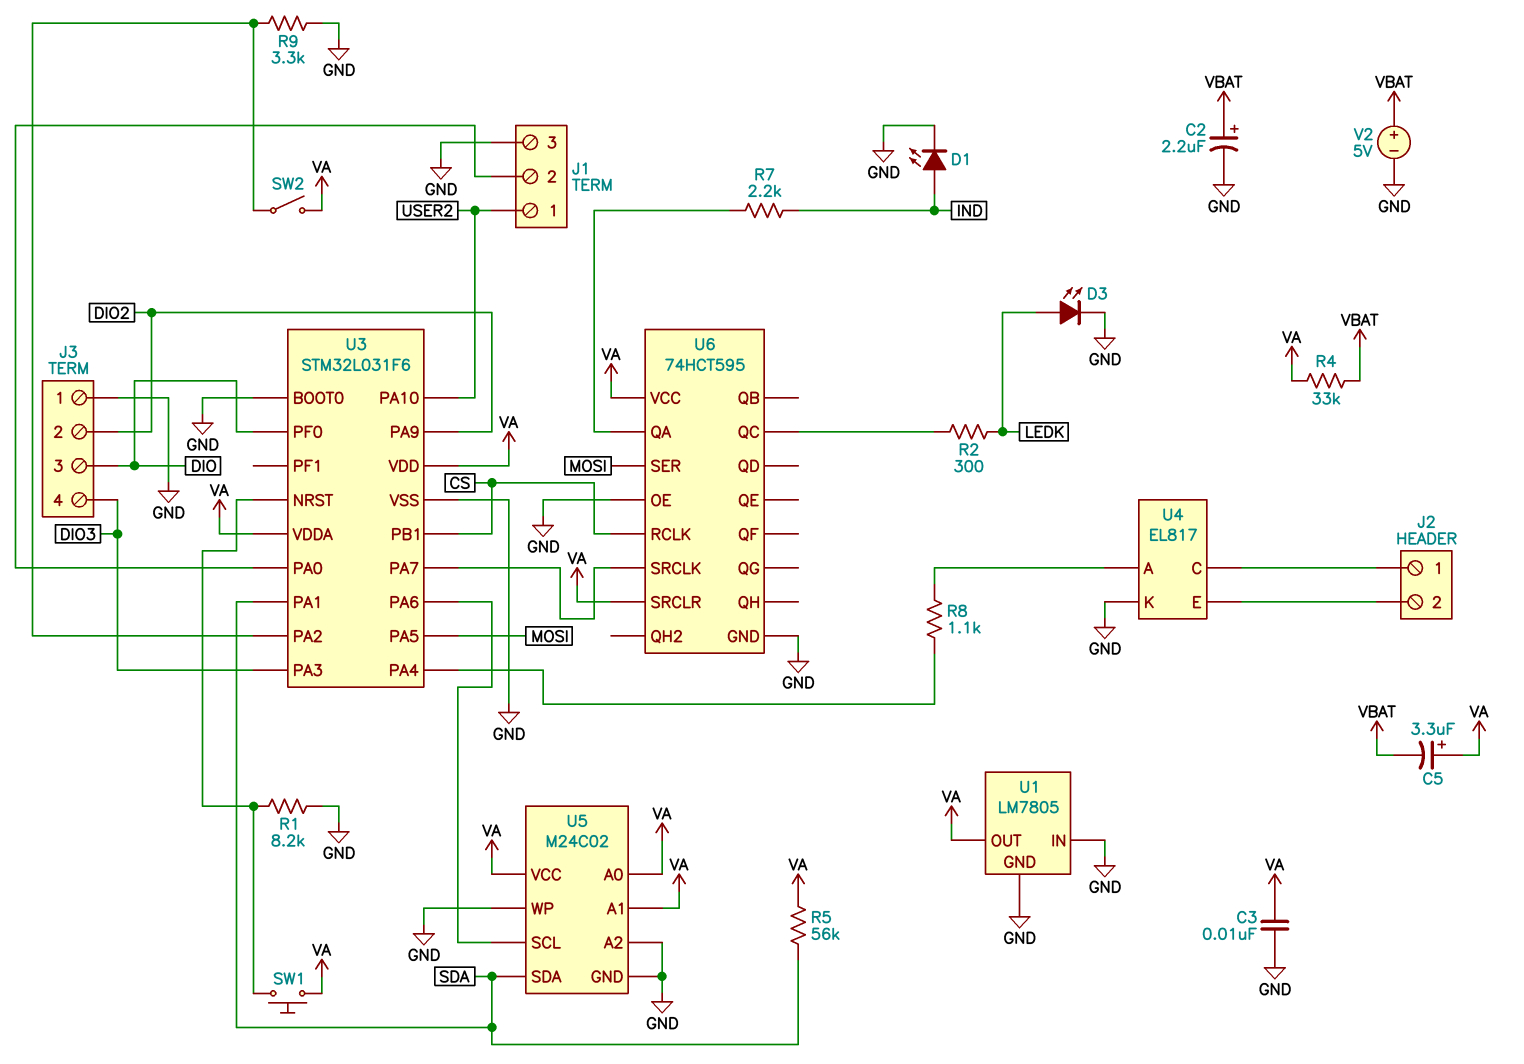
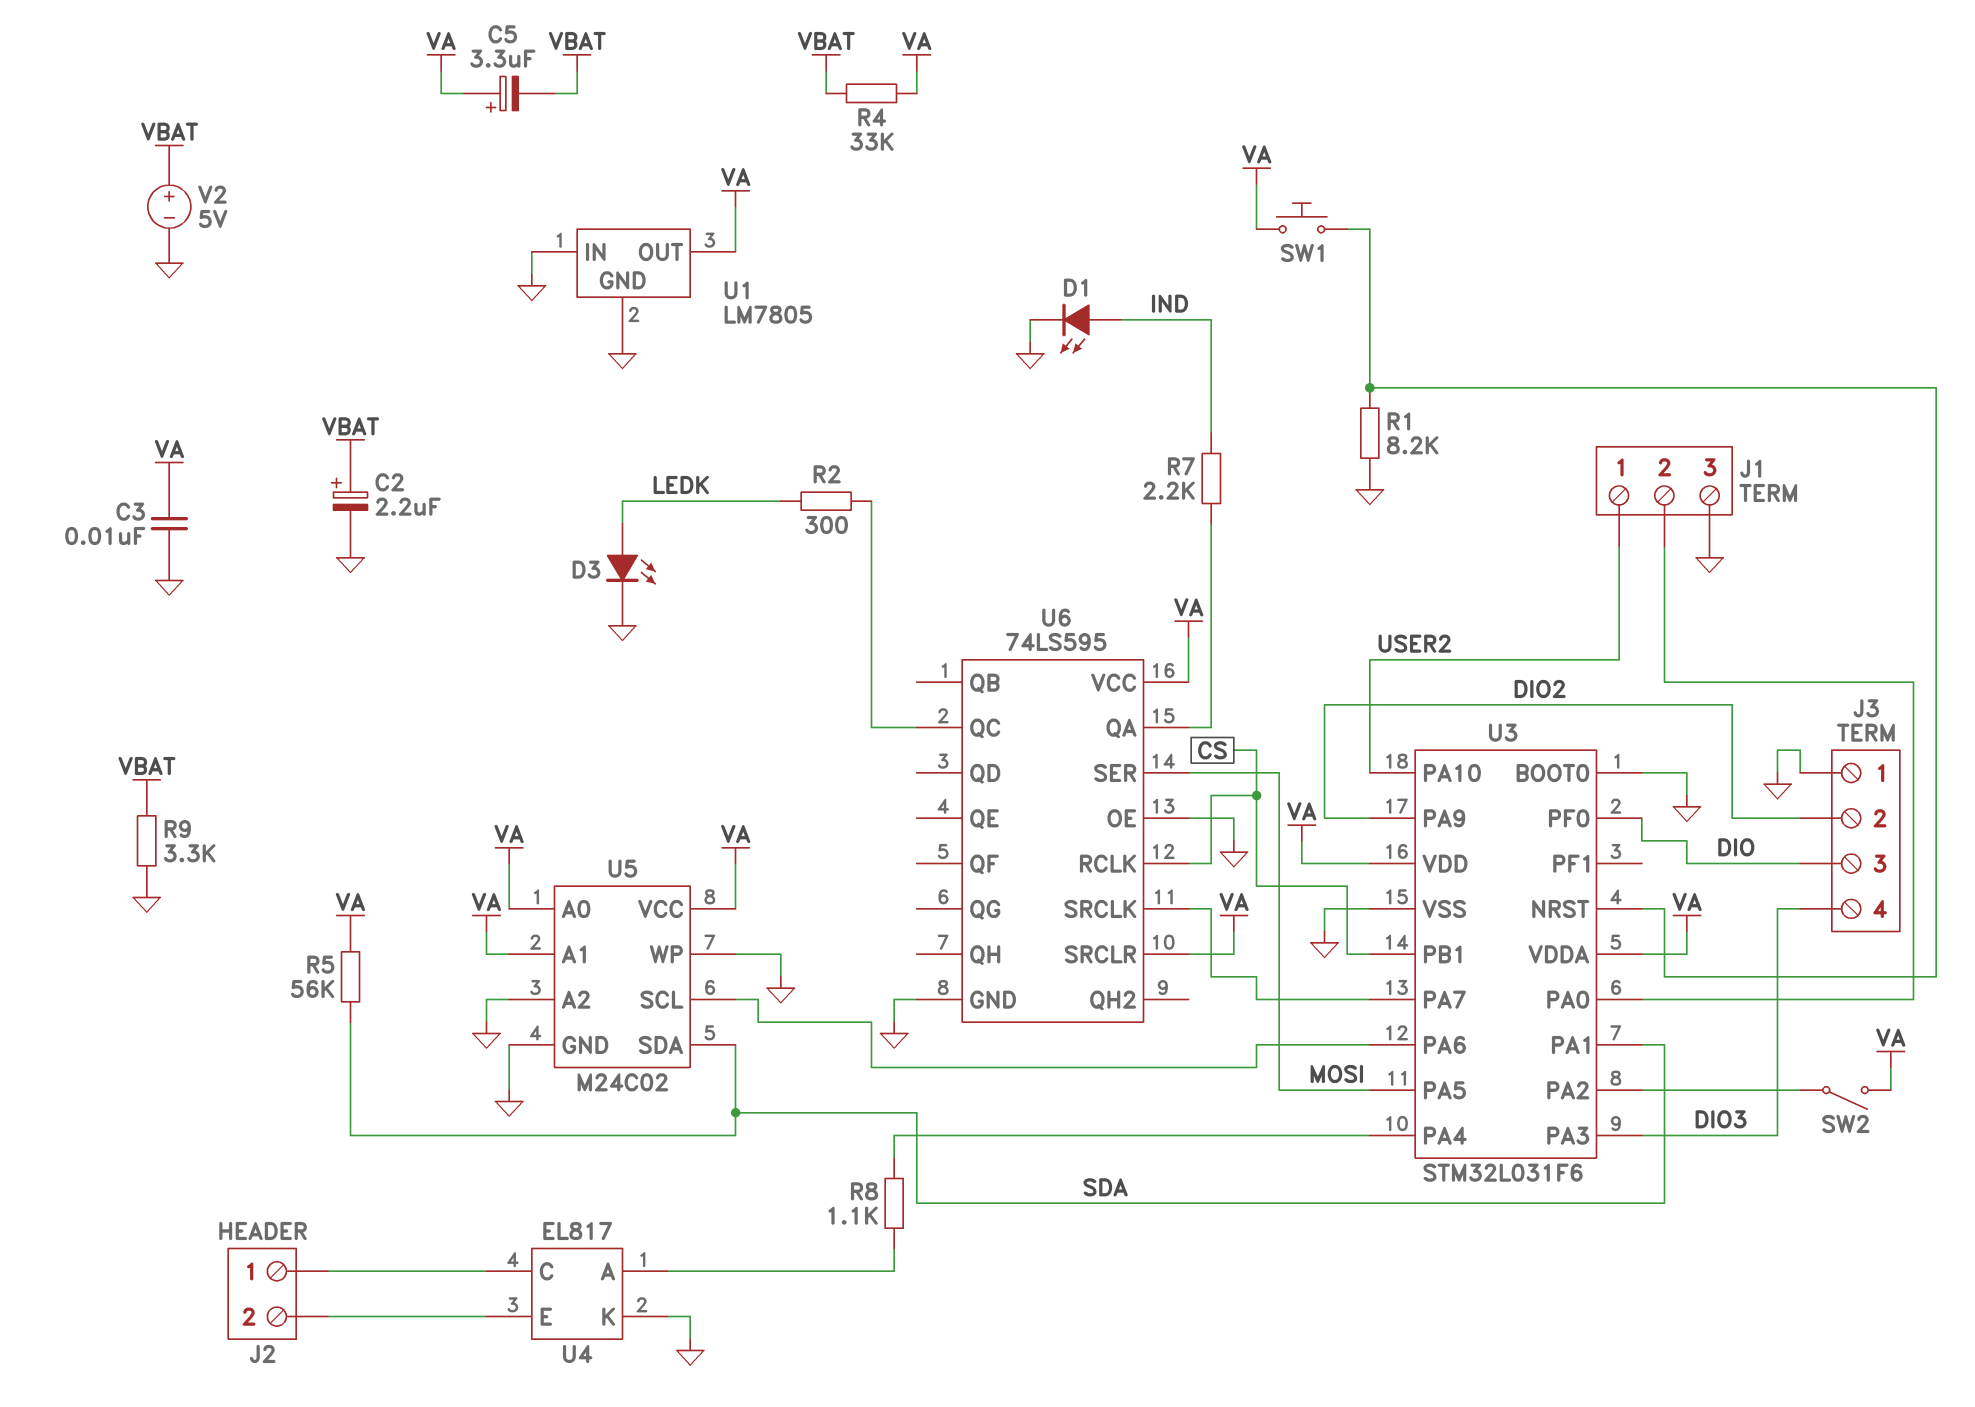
R9: 3.3k (GND, U3/PA2) -> 3.3k (GND, VBAT)
U6: 74HCT595 -> 74LS595

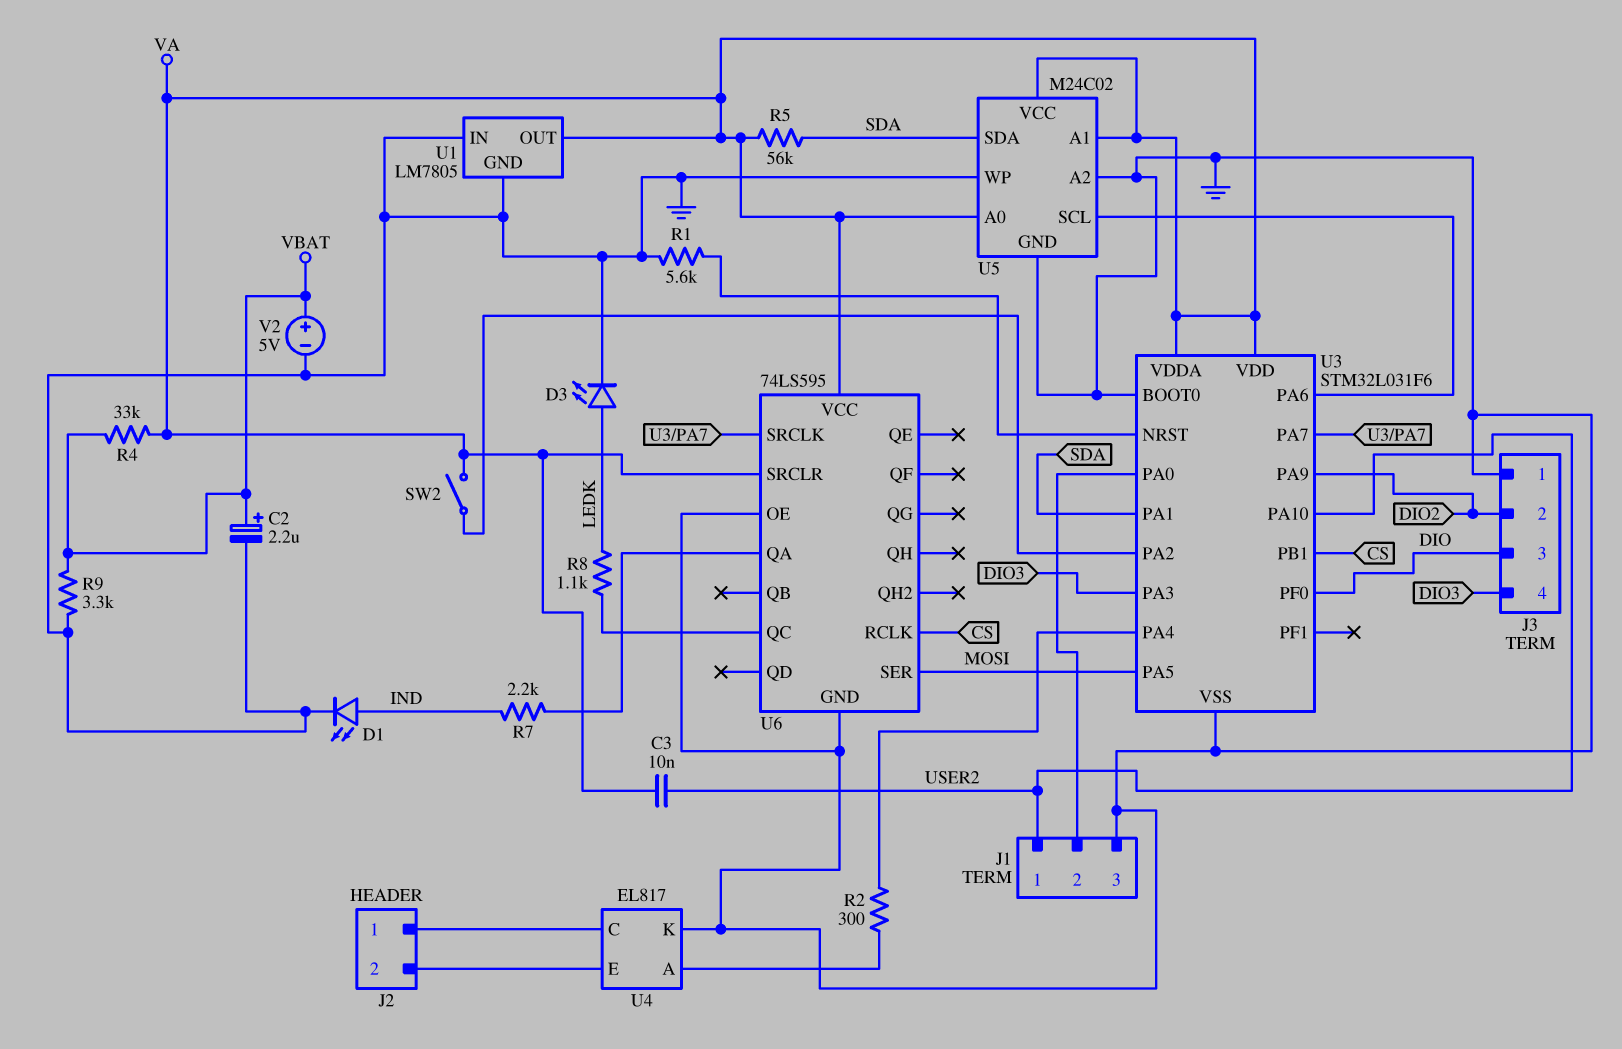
C3: 10nF (GND, VA) -> 10nF (USER2, VA)
C5: 3.3uF (plus VA, minus VBAT) -> none
R1: 8.2k (GND, U3/NRST) -> 5.6k (GND, U3/NRST)
R2: 300 (LEDK, U6/QC) -> 300 (U3/PA4, U4/A)
R8: 1.1k (U3/PA4, U4/A) -> 1.1k (LEDK, U6/QC)
SW1: button (U3/NRST, VA) -> none

